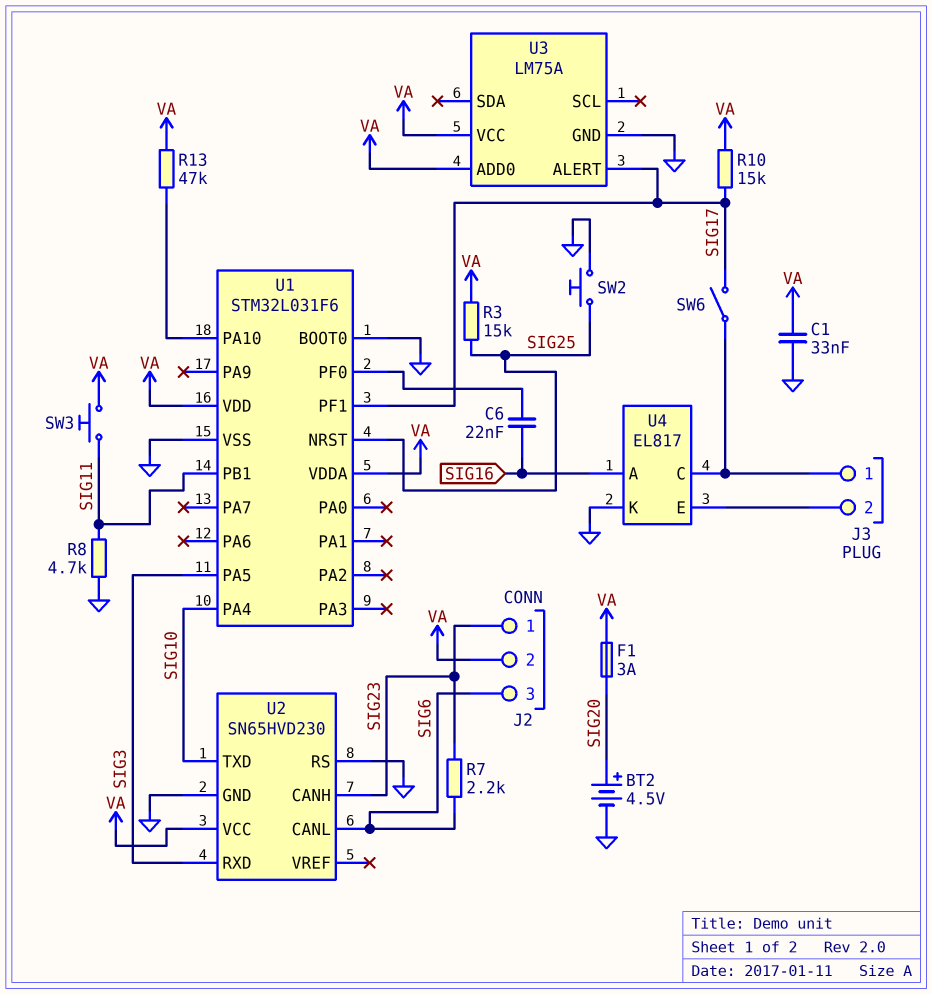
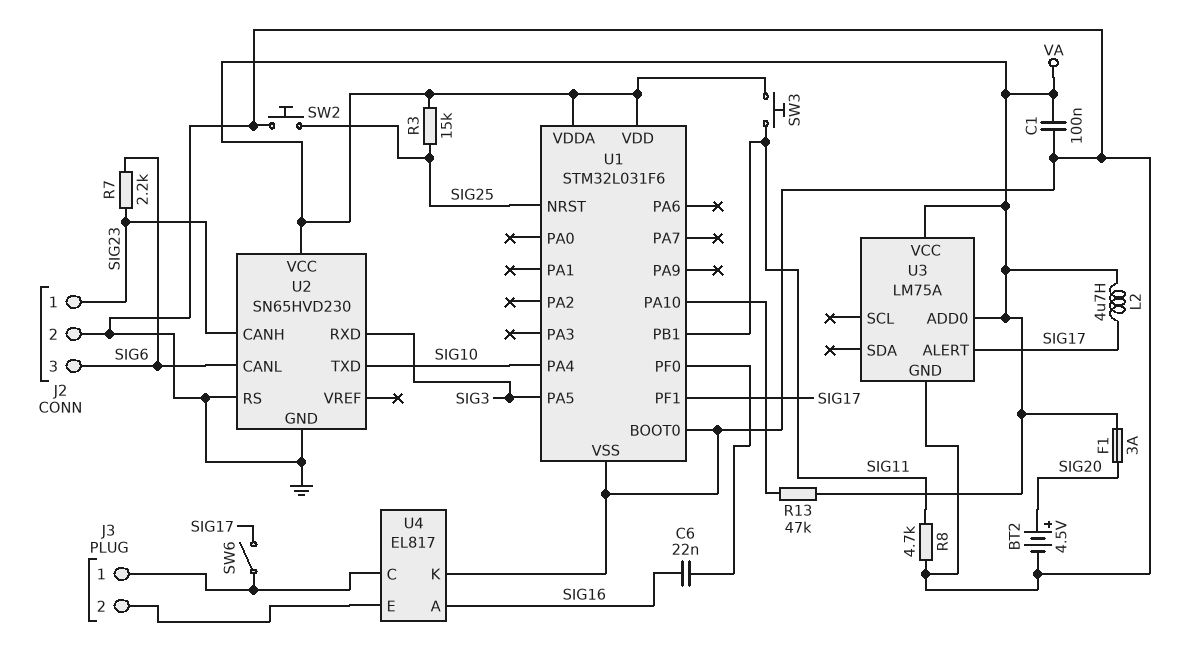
C1: 33nF (GND, VA) -> 100nF (GND, VA)
J2 pin 2: VA -> GND
L2: none -> 4.7uH (SIG17, VA)
R10: 15k (SIG17, VA) -> none

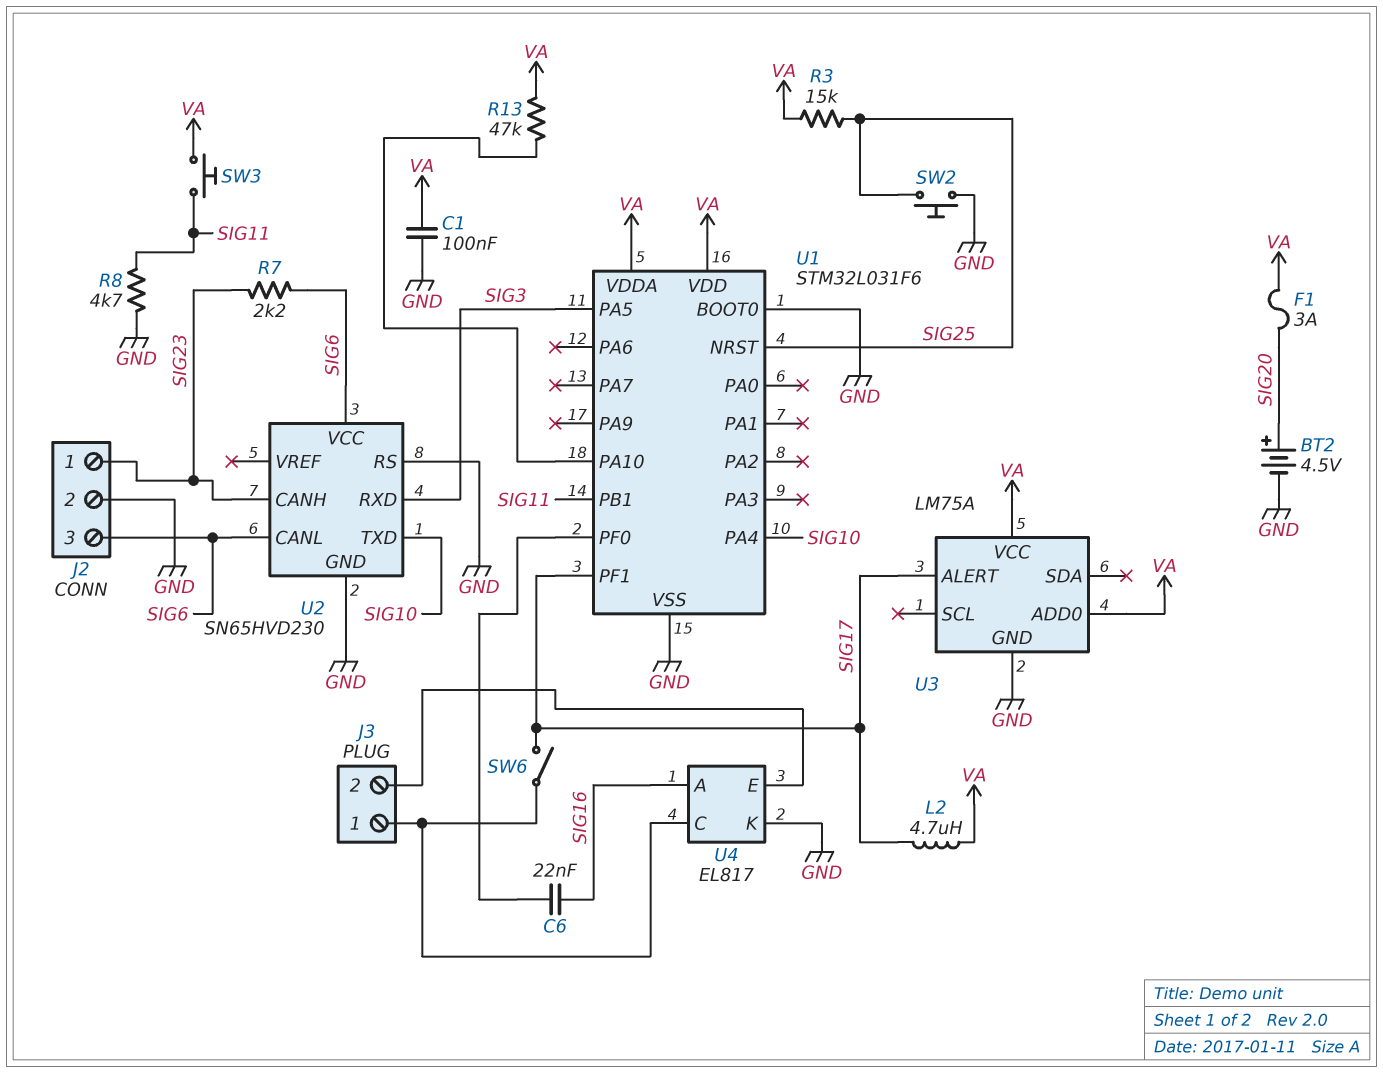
U2 pin VCC: VA -> SIG6

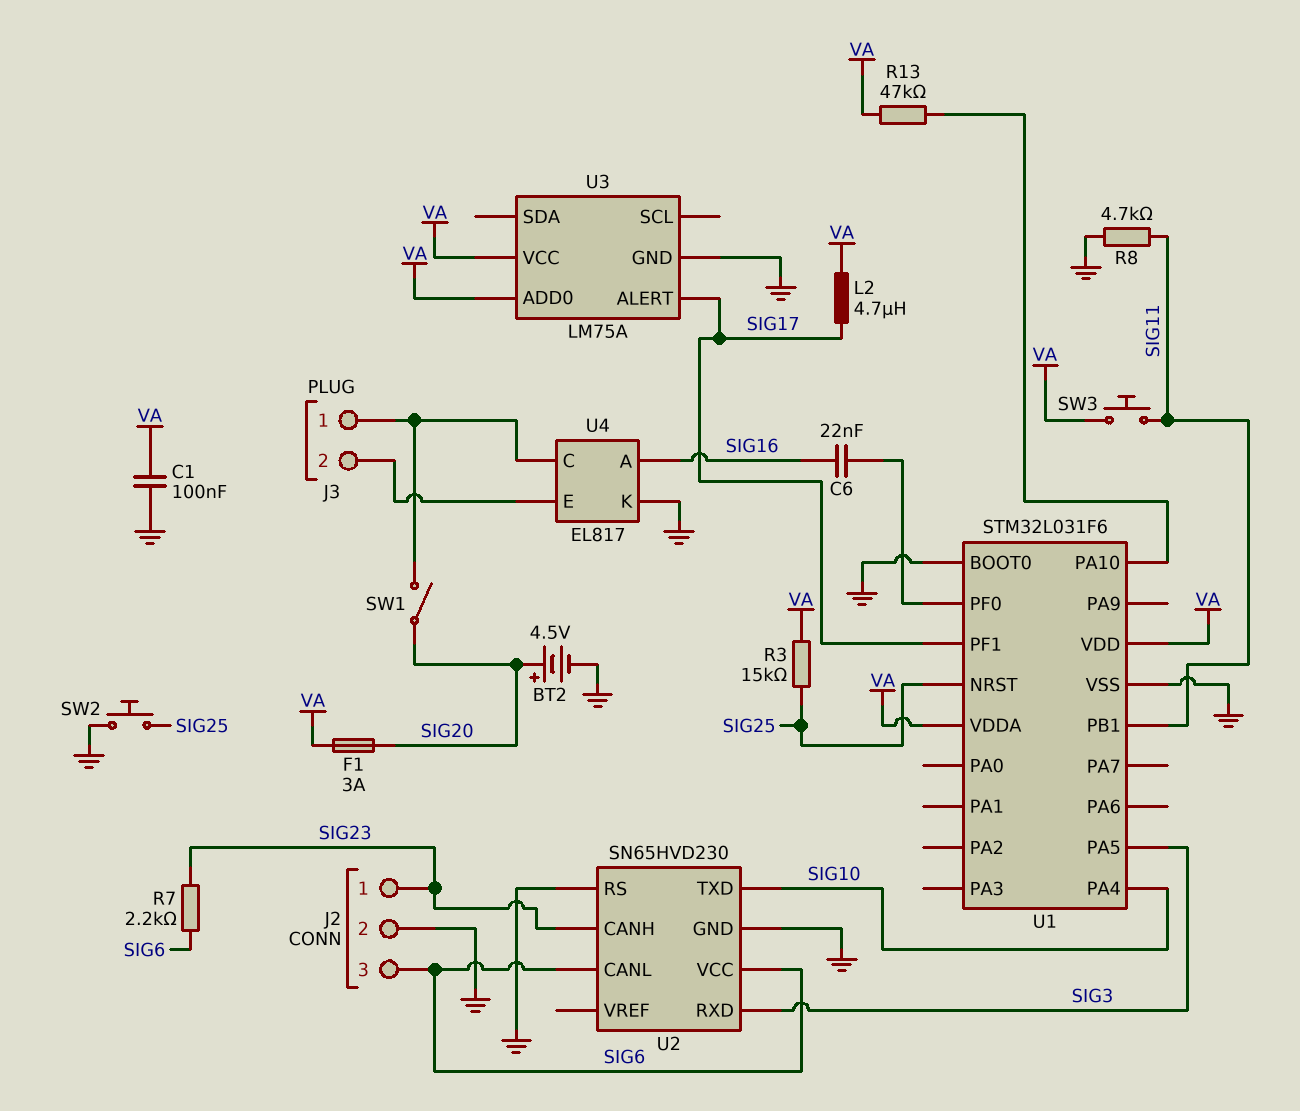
SW1: none -> switch (J3/1, SIG20)
SW6: switch (J3/1, SIG17) -> none

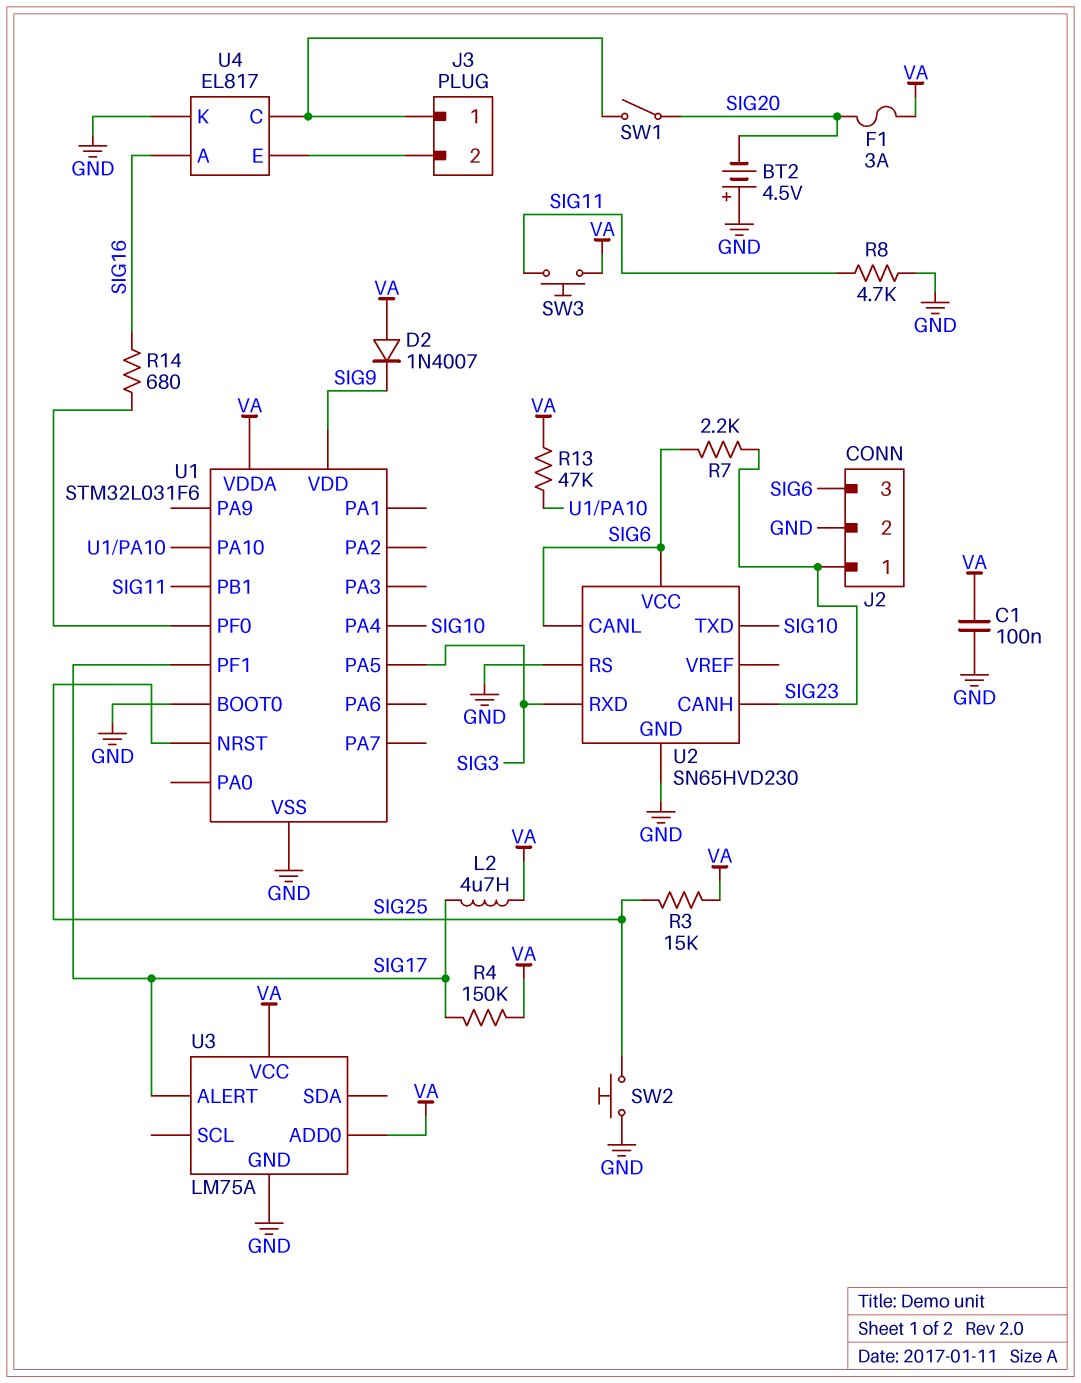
BT2: 4.5V (plus SIG20, minus GND) -> 4.5V (plus GND, minus SIG20)
C6: 22nF (SIG16, U1/PF0) -> none
D2: none -> diode 1N4007 (A VA, K SIG9)
R4: none -> 150k (SIG17, VA)
R14: none -> 680 (SIG16, U1/PF0)
U1 pin VDD: VA -> SIG9

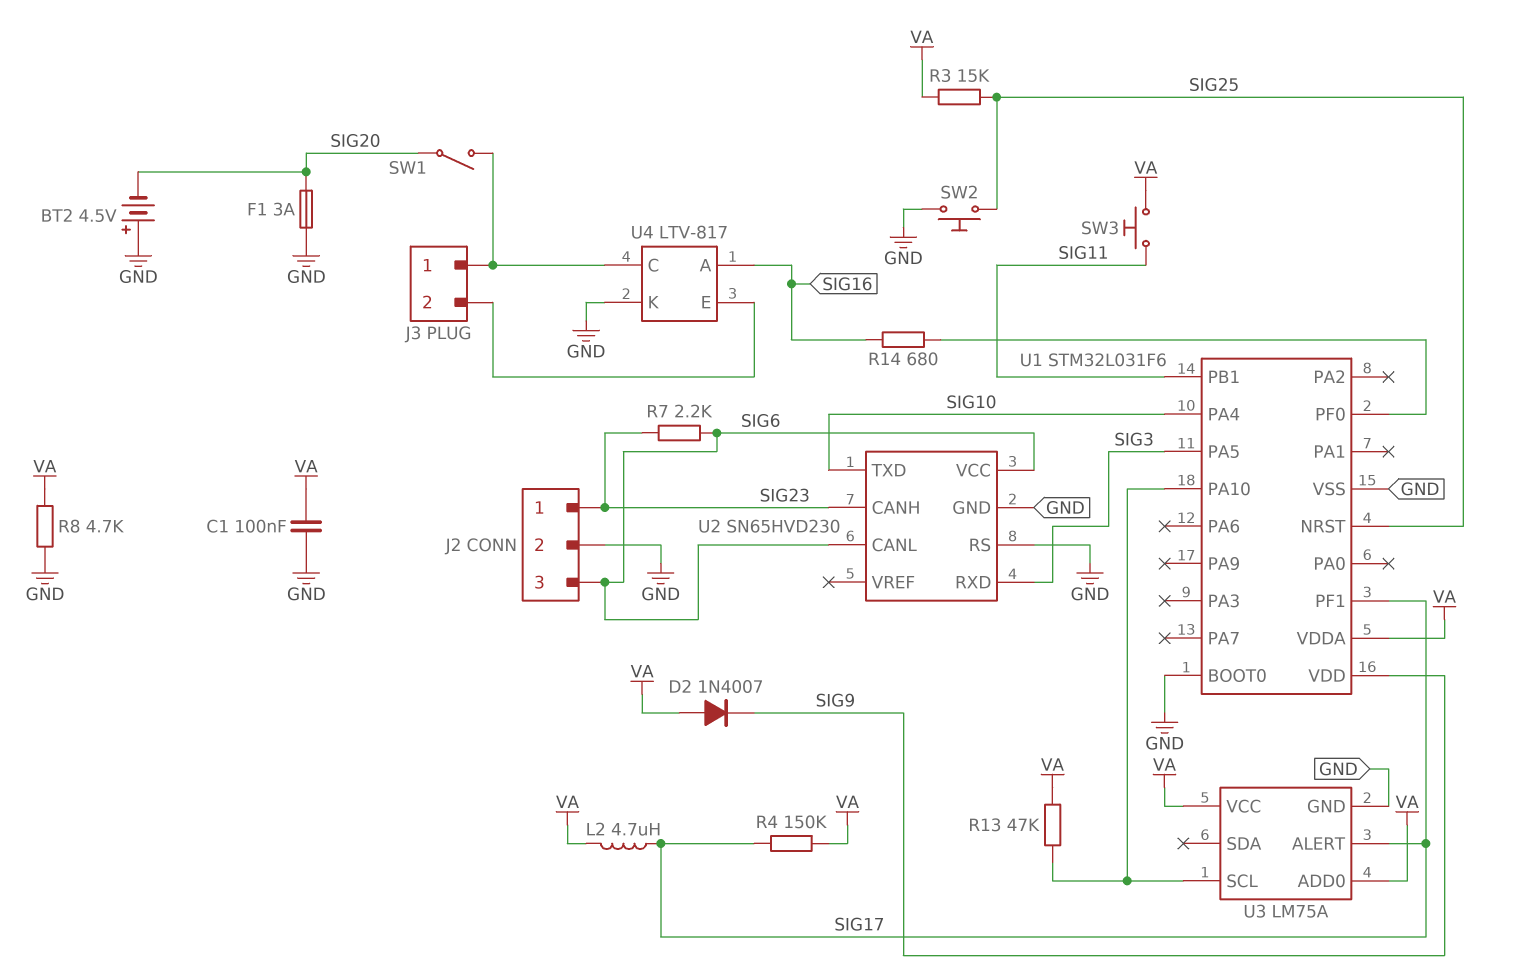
F1: 3A (SIG20, VA) -> 3A (GND, SIG20)
R8: 4.7k (GND, SIG11) -> 4.7k (GND, VA)
U3 pin SCL: none -> U1/PA10
U4: EL817 -> LTV-817

